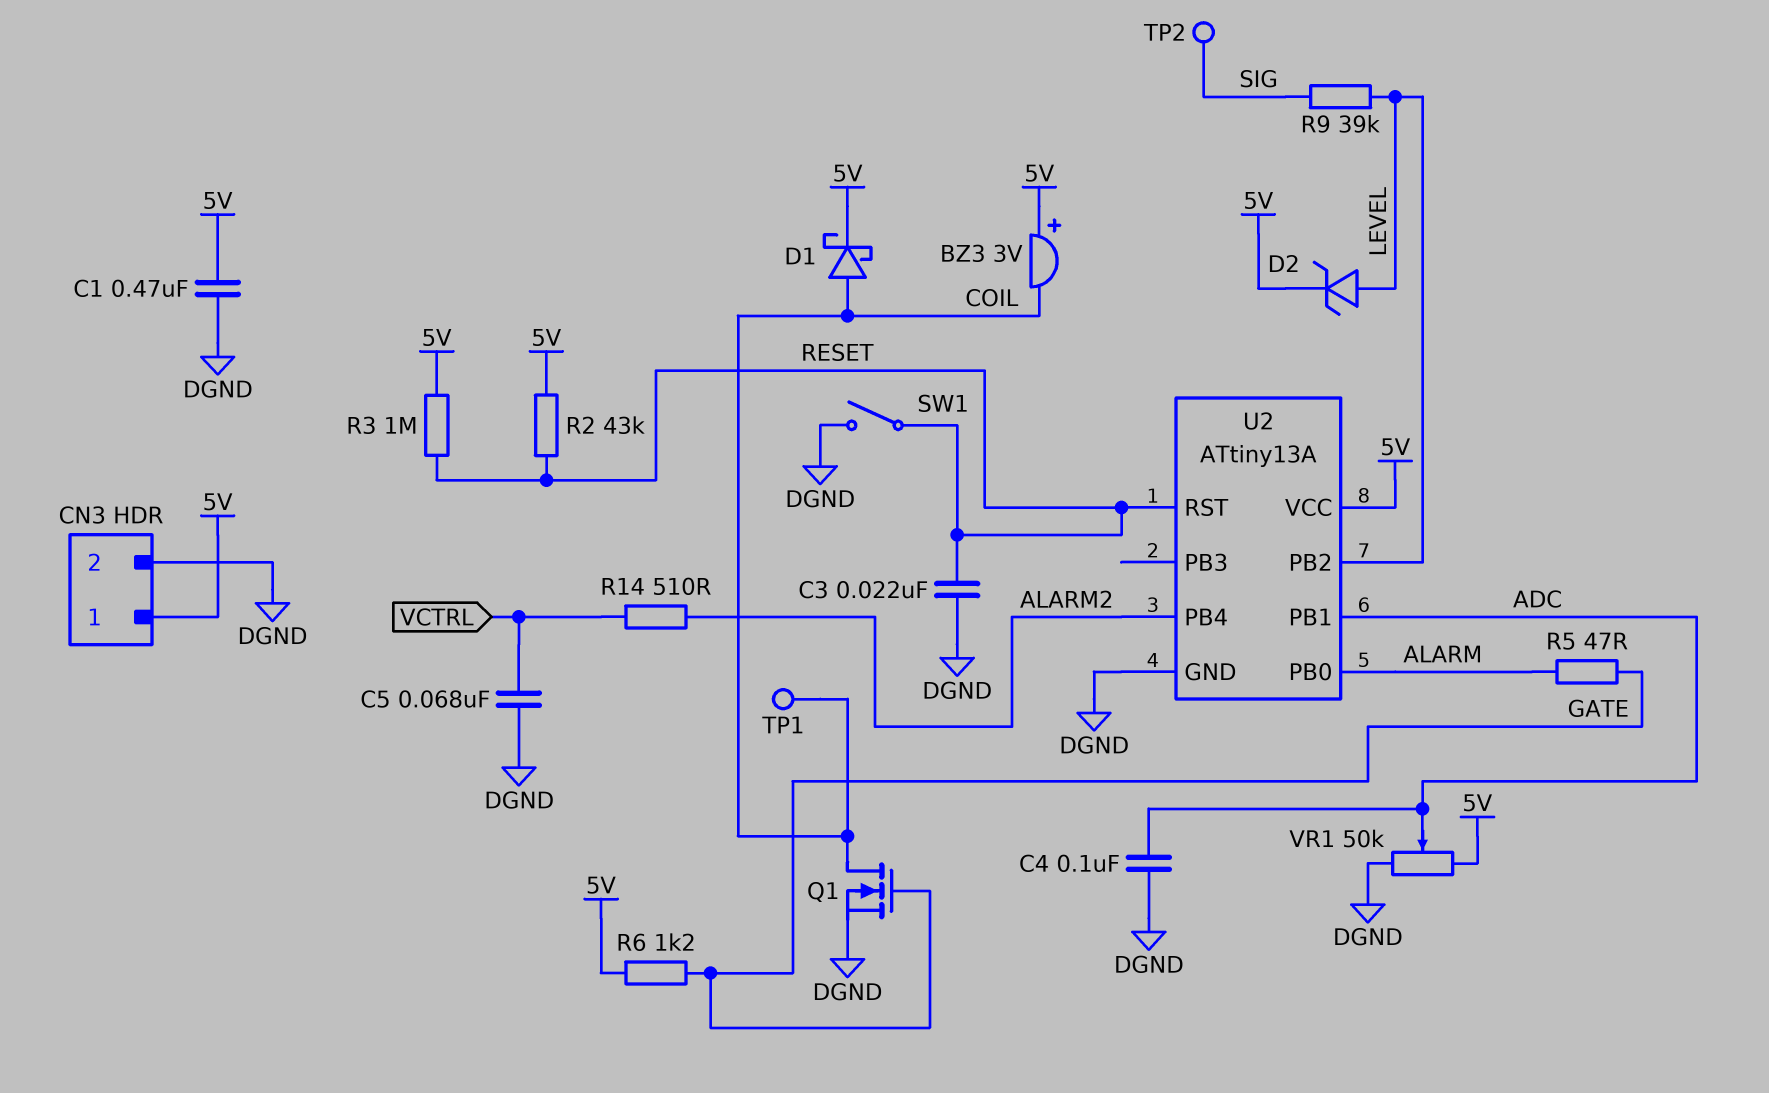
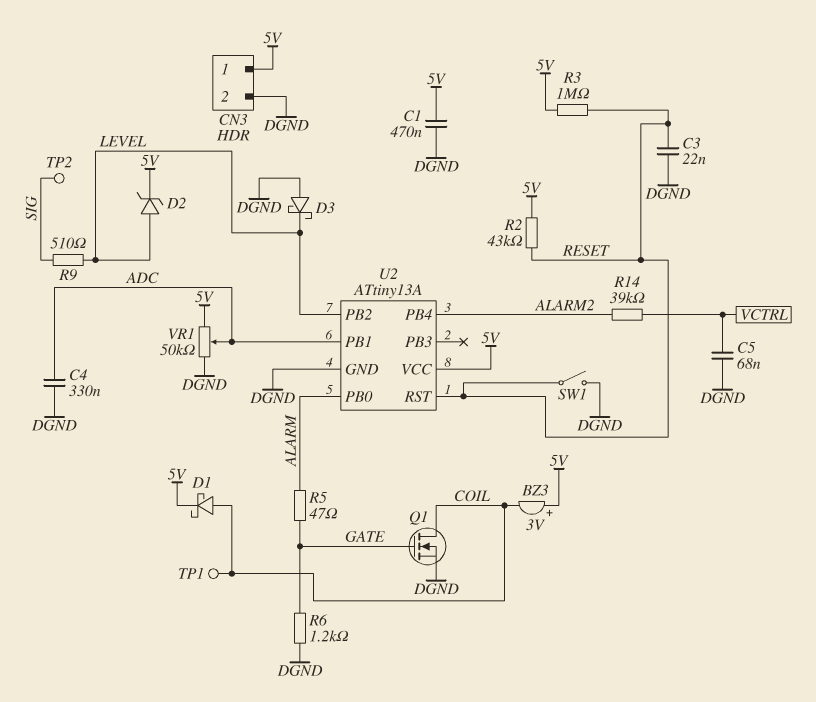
C4: 100nF (ADC, DGND) -> 330nF (ADC, DGND)
D3: none -> schottky (A DGND, K LEVEL)
R6: 1.2k (5V, GATE) -> 1.2k (DGND, GATE)
R9: 39k (LEVEL, SIG) -> 510 (LEVEL, SIG)
R14: 510 (ALARM2, VCTRL) -> 39k (ALARM2, VCTRL)

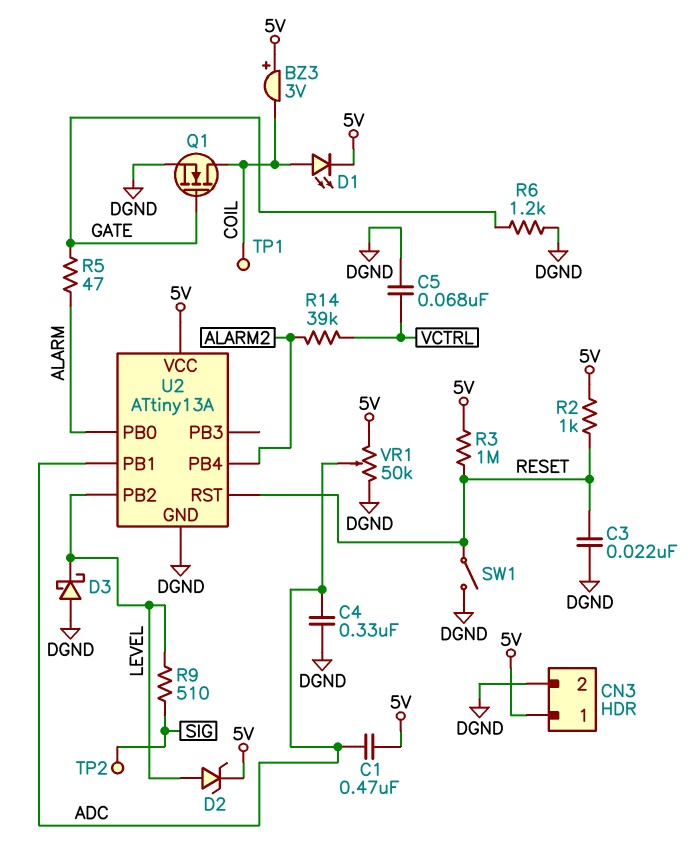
C1: 470nF (5V, DGND) -> 470nF (5V, ADC)
D1: schottky (A COIL, K 5V) -> LED (A COIL, K 5V)
R2: 43k (5V, RESET) -> 1k (5V, RESET)

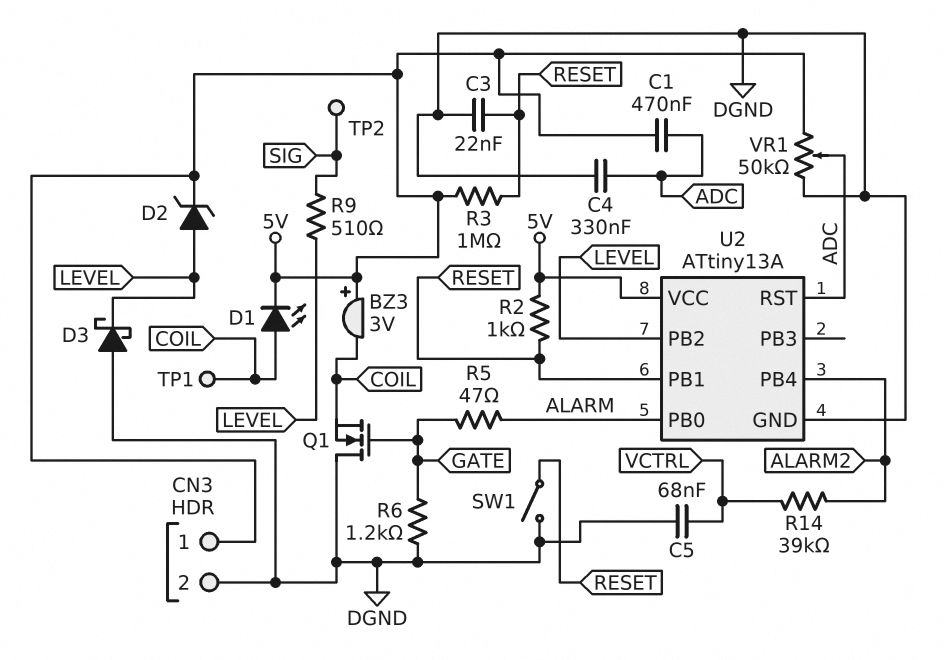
Q1: NMOS (G GATE, D COIL, S DGND) -> NMOS (G GATE, D DGND, S COIL)
U2 pin PB1: ADC -> RESET
U2 pin RST: RESET -> ADC

